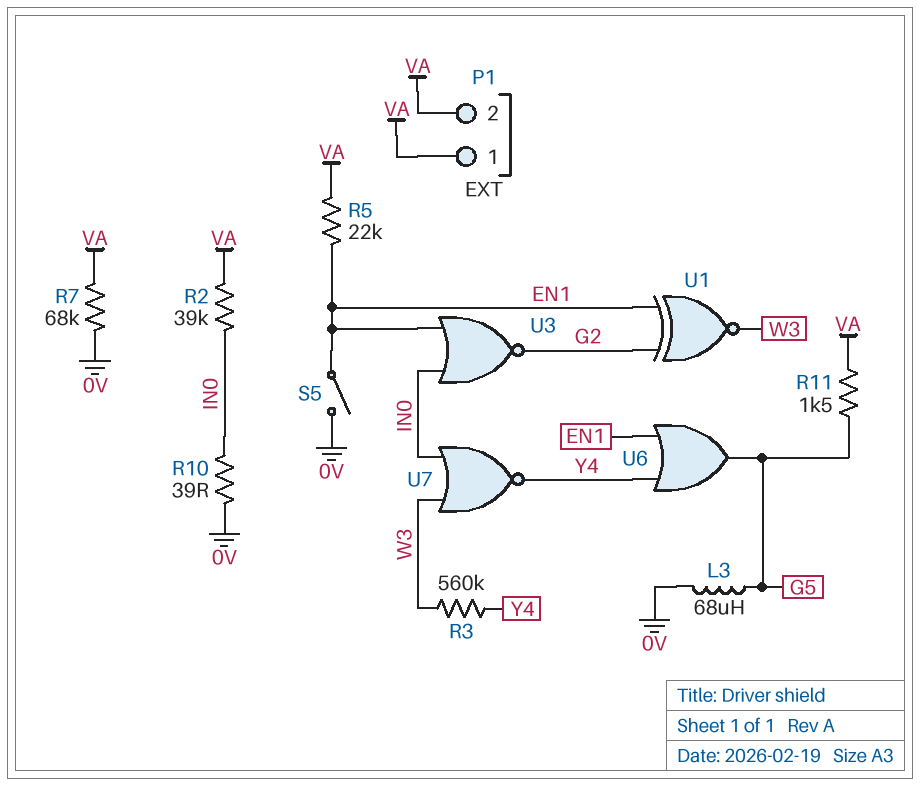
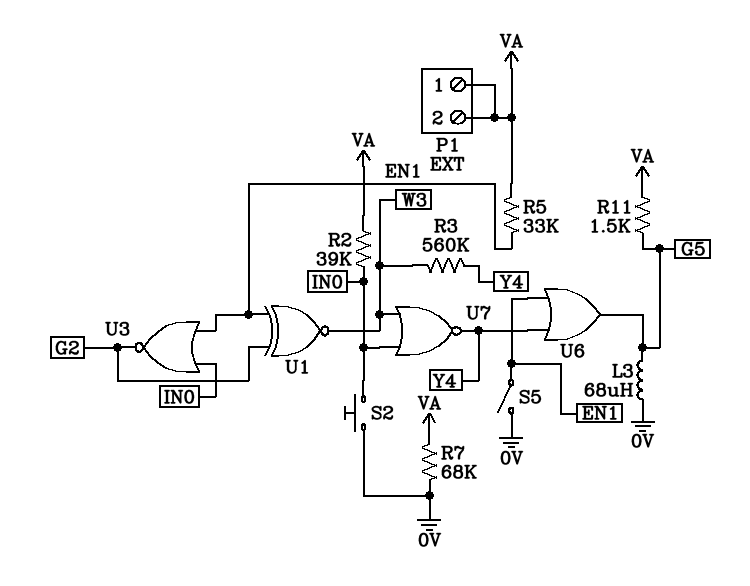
R5: 22k (EN1, VA) -> 33k (EN1, VA)
R10: 39 (0V, IN0) -> none
S2: none -> button (0V, IN0)

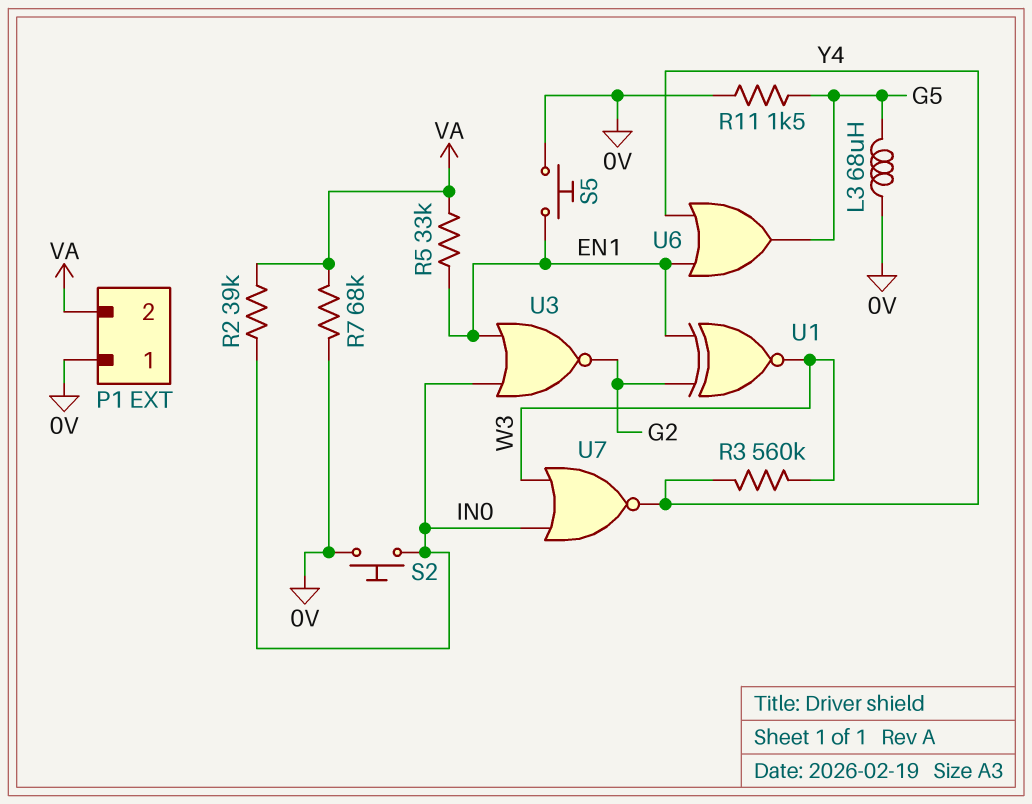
P1 pin 1: VA -> 0V
R11: 1.5k (G5, VA) -> 1.5k (0V, G5)
S5: switch (0V, EN1) -> button (0V, EN1)

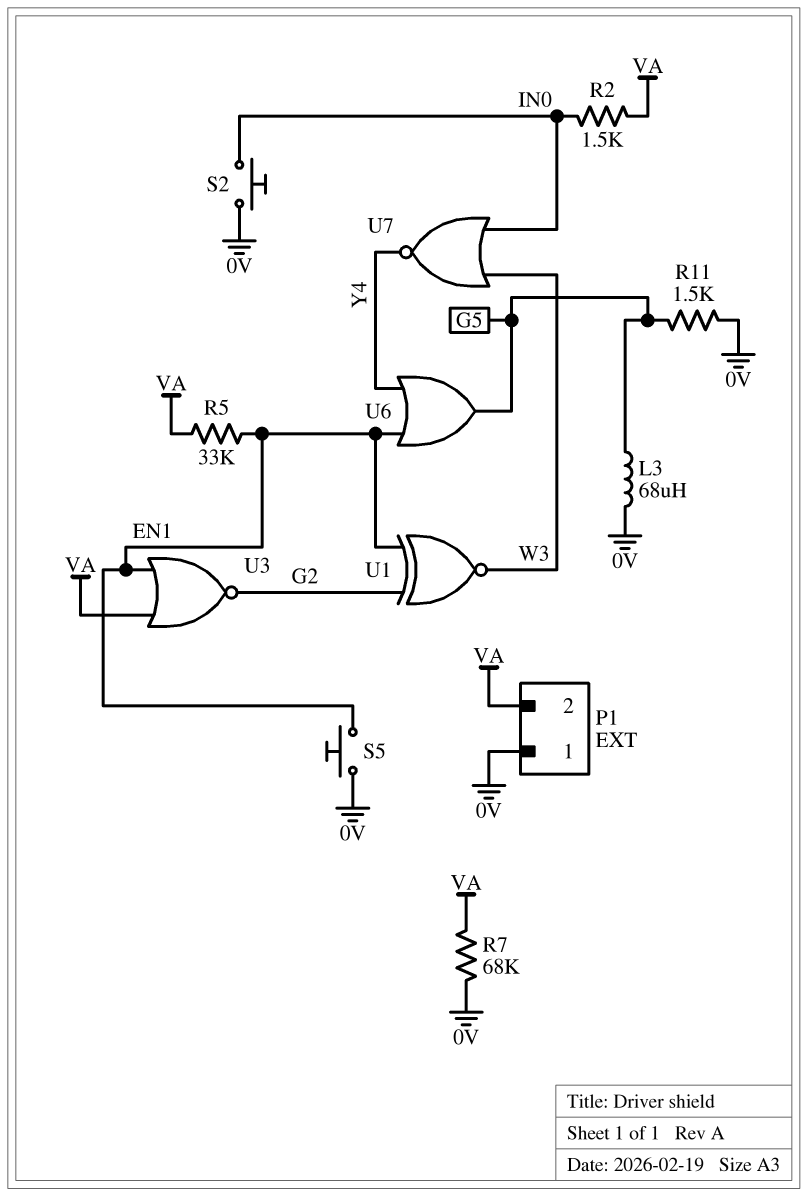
R2: 39k (IN0, VA) -> 1.5k (IN0, VA)
R3: 560k (W3, Y4) -> none
U3: NOR (in EN1, in IN0, out G2) -> NOR (in EN1, in VA, out G2)

